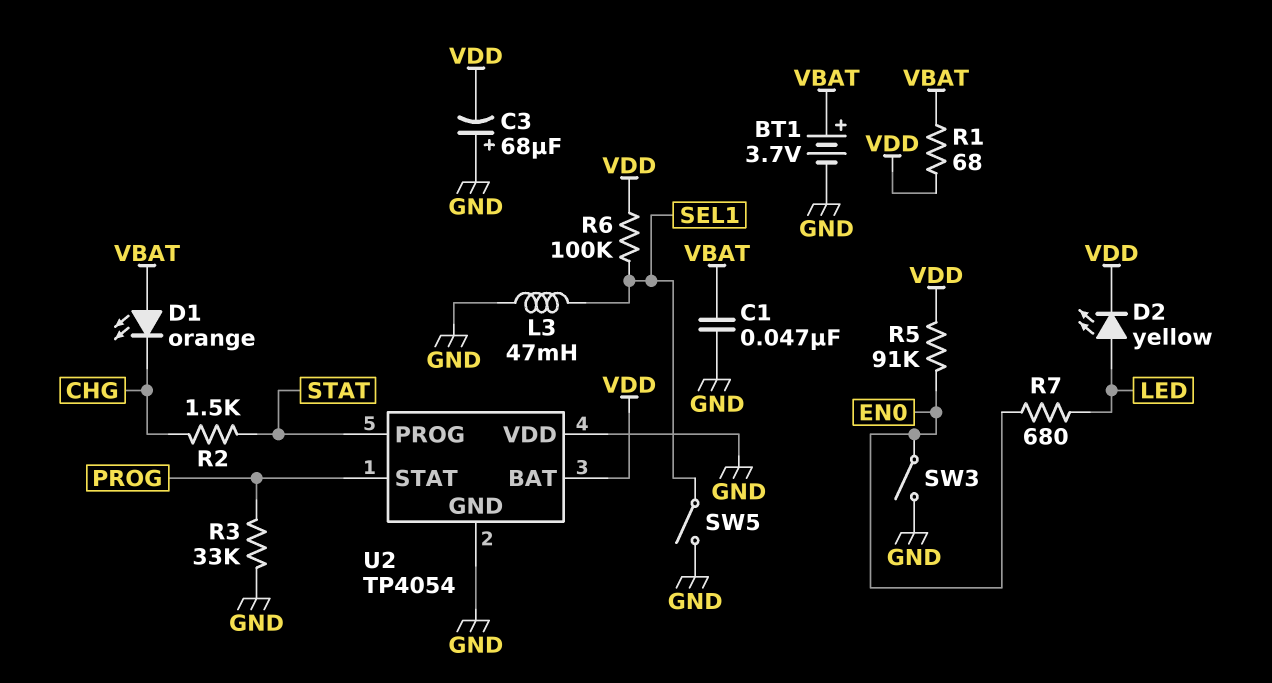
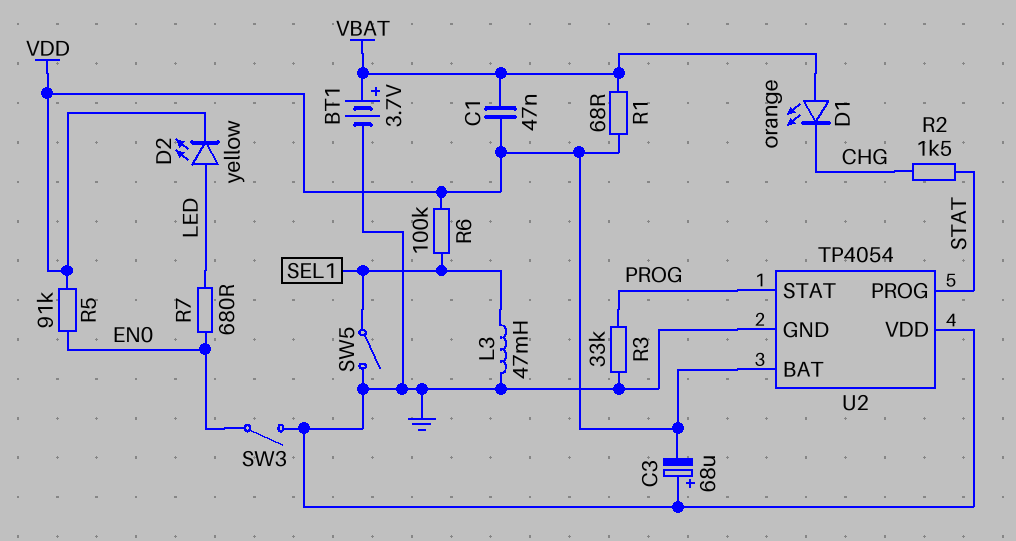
C1: 47nF (GND, VBAT) -> 47nF (VBAT, VDD)

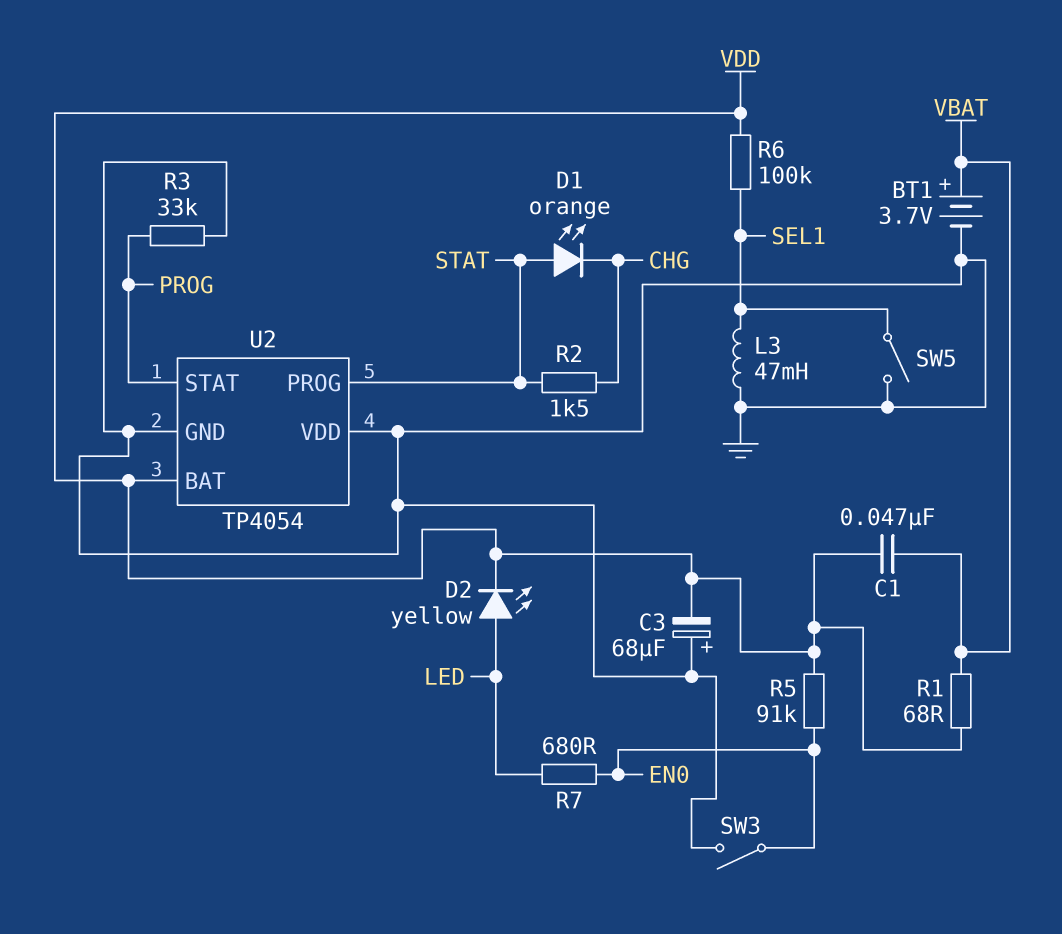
D1: LED orange (A VBAT, K CHG) -> LED orange (A STAT, K CHG)

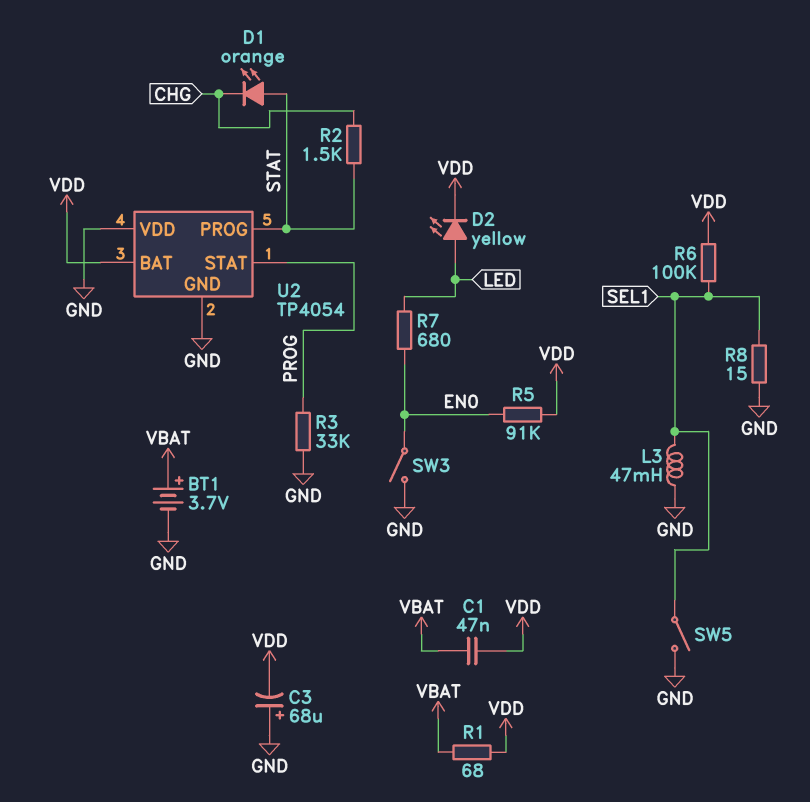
R8: none -> 15 (GND, SEL1)

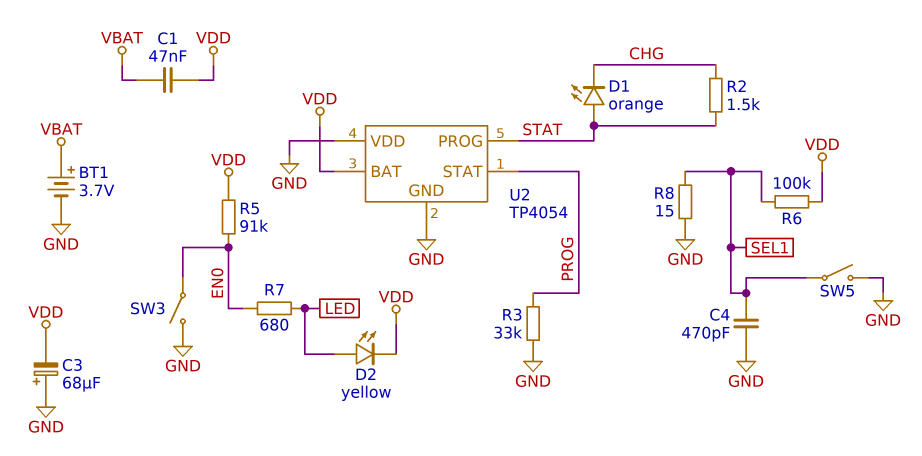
C4: none -> 470pF (GND, SEL1)
L3: 47mH (GND, SEL1) -> none
R1: 68 (VBAT, VDD) -> none

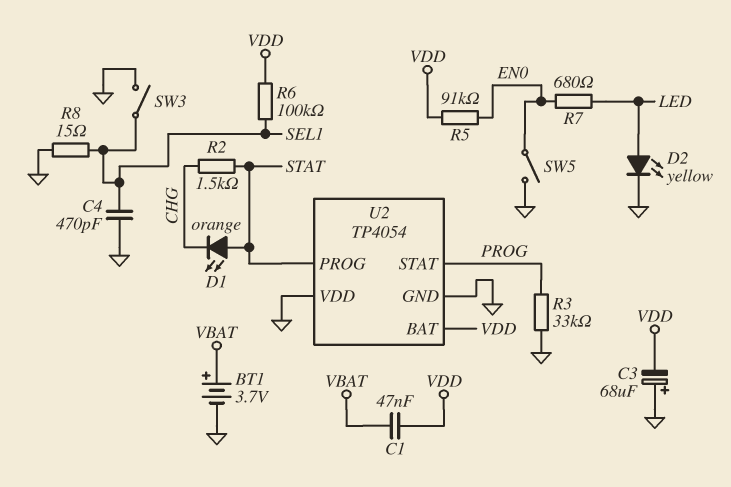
D2: LED yellow (A LED, K VDD) -> LED yellow (A LED, K GND)
SW3: switch (EN0, GND) -> switch (GND, SEL1)
SW5: switch (GND, SEL1) -> switch (EN0, GND)

